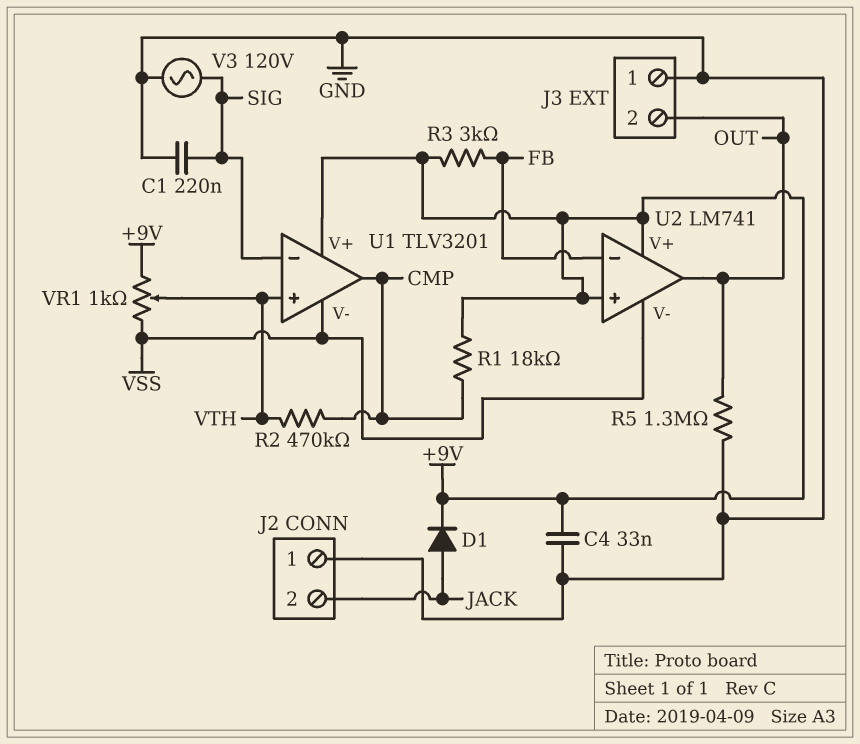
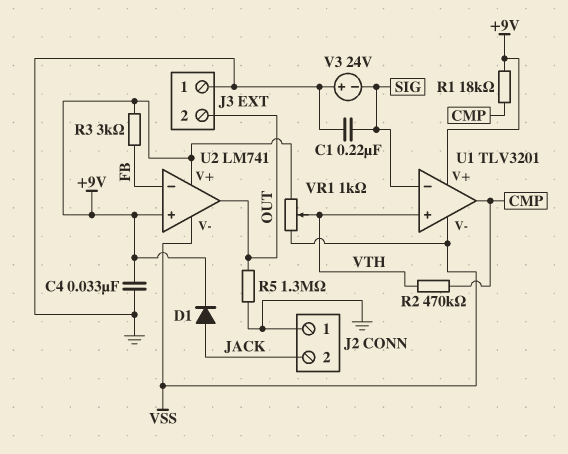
V3: AC 120V (GND, SIG) -> 24V (plus GND, minus SIG)

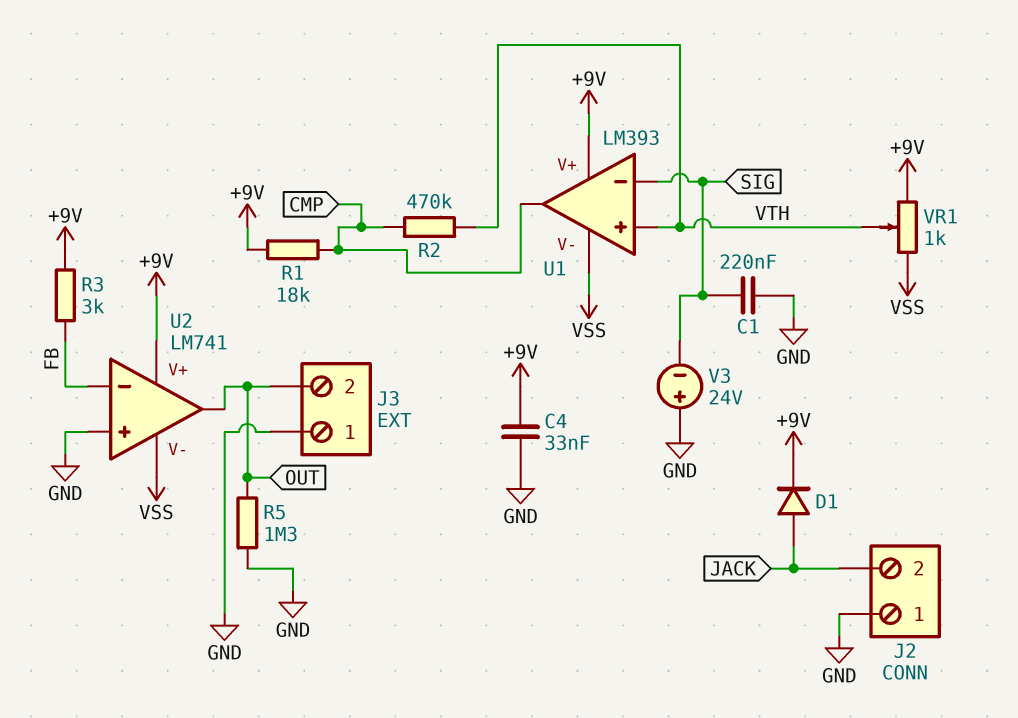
U1: TLV3201 -> LM393
U2 pin in+: +9V -> GND

